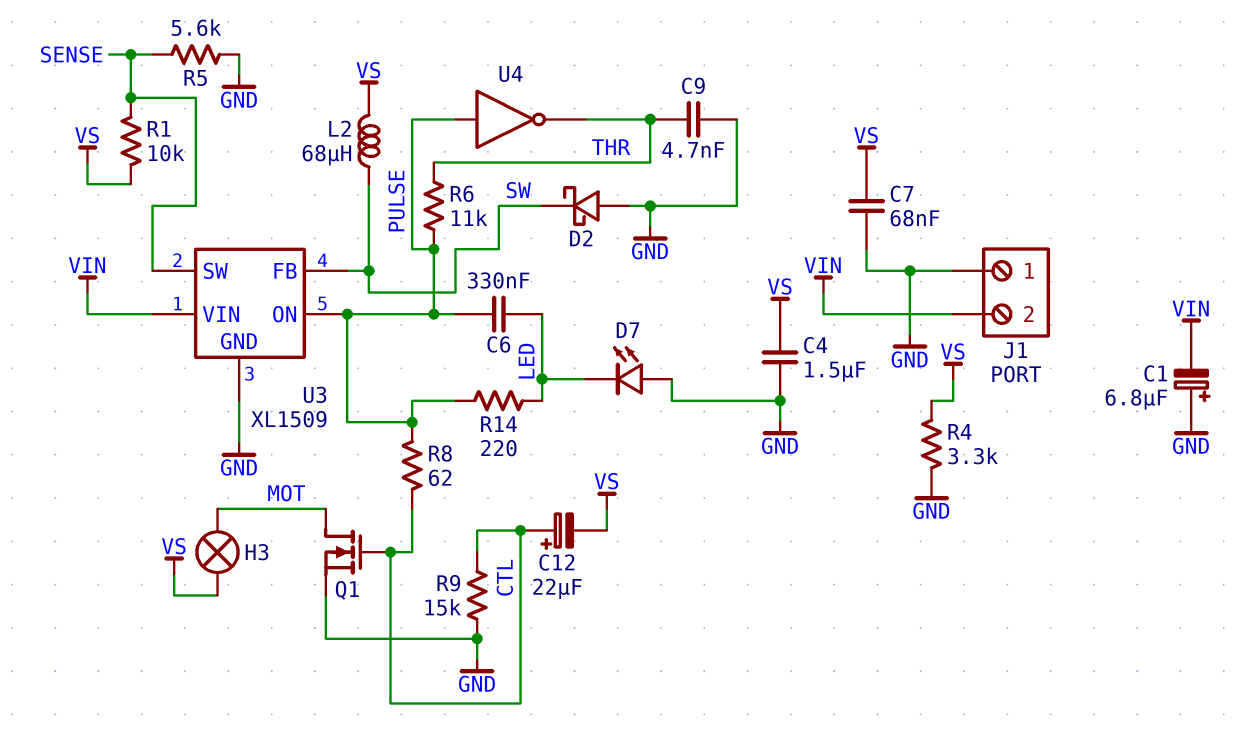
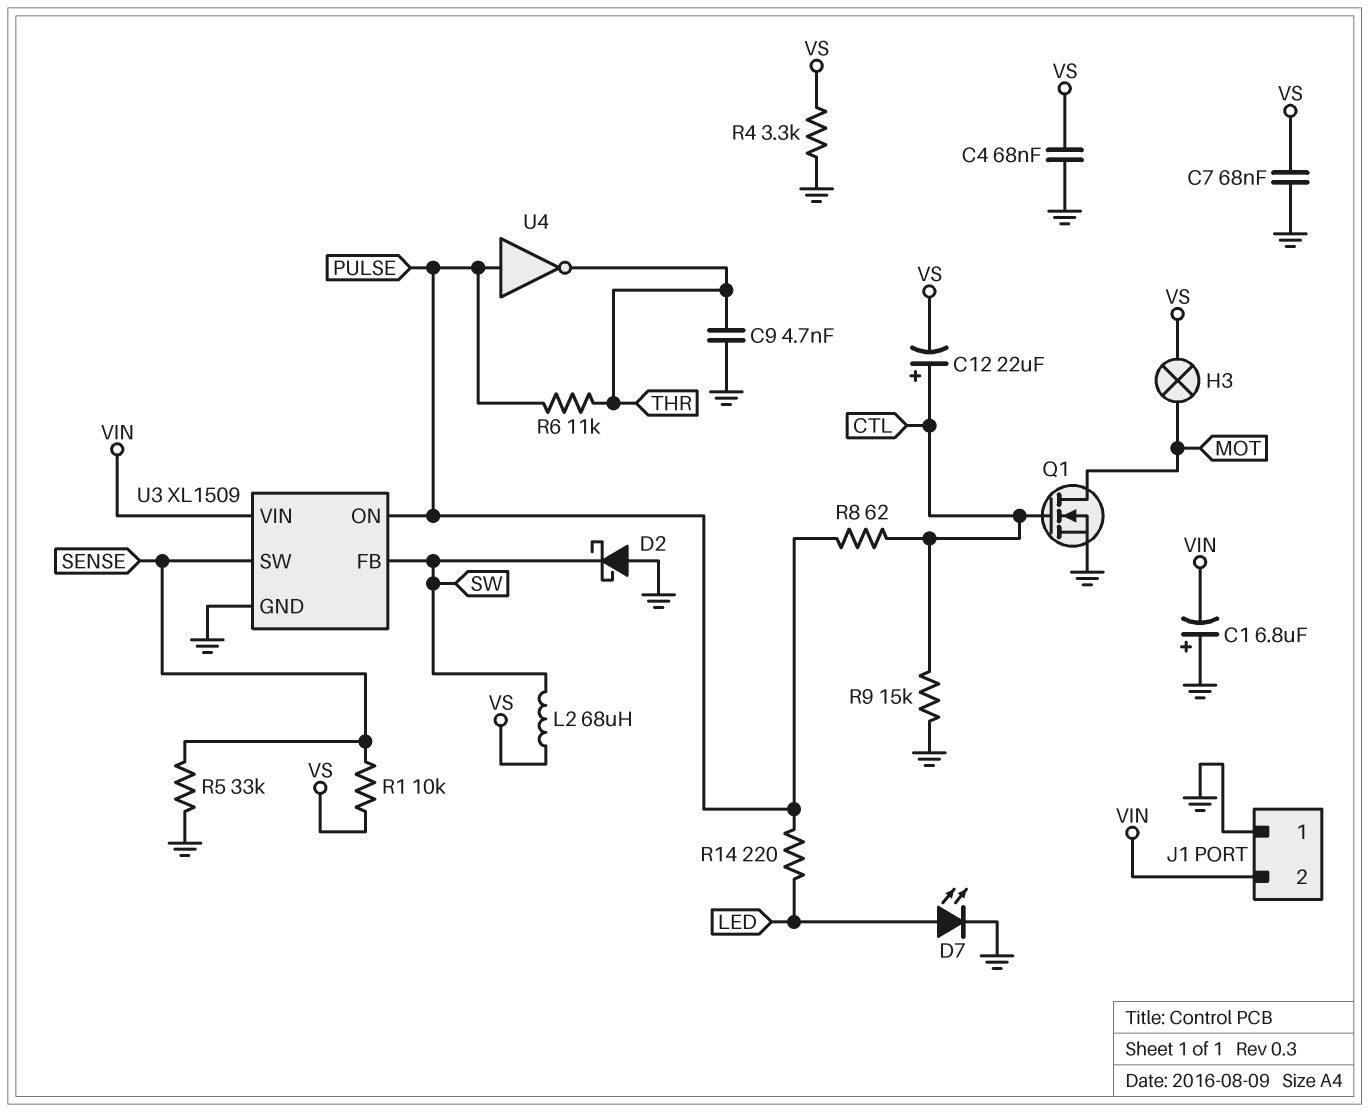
C4: 1.5uF (GND, VS) -> 68nF (GND, VS)
C6: 330nF (LED, PULSE) -> none
D7: LED (A GND, K LED) -> LED (A LED, K GND)
R5: 5.6k (GND, SENSE) -> 33k (GND, SENSE)

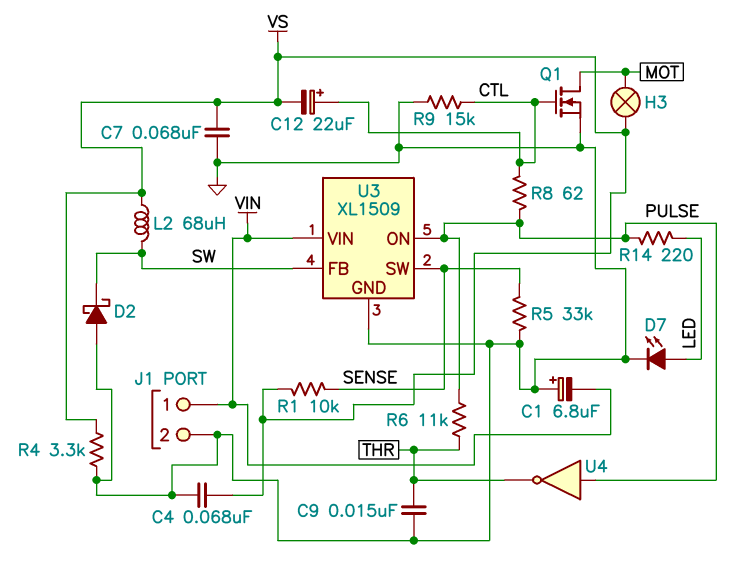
C9: 4.7nF (GND, THR) -> 15nF (GND, THR)
J1 pin 1: GND -> VIN
J1 pin 2: VIN -> GND

